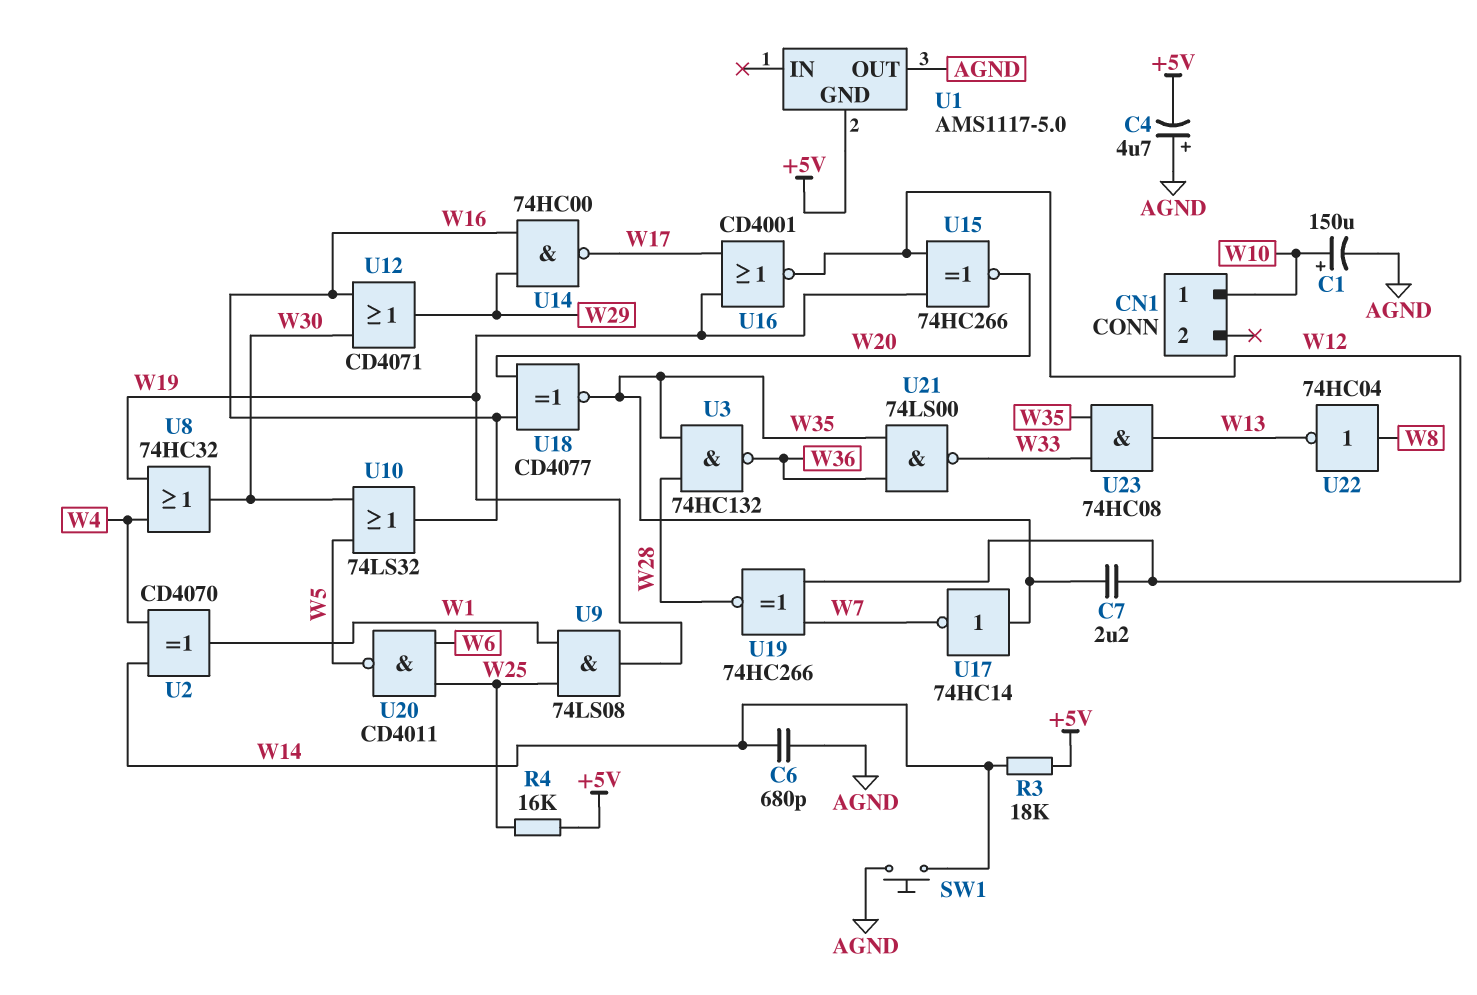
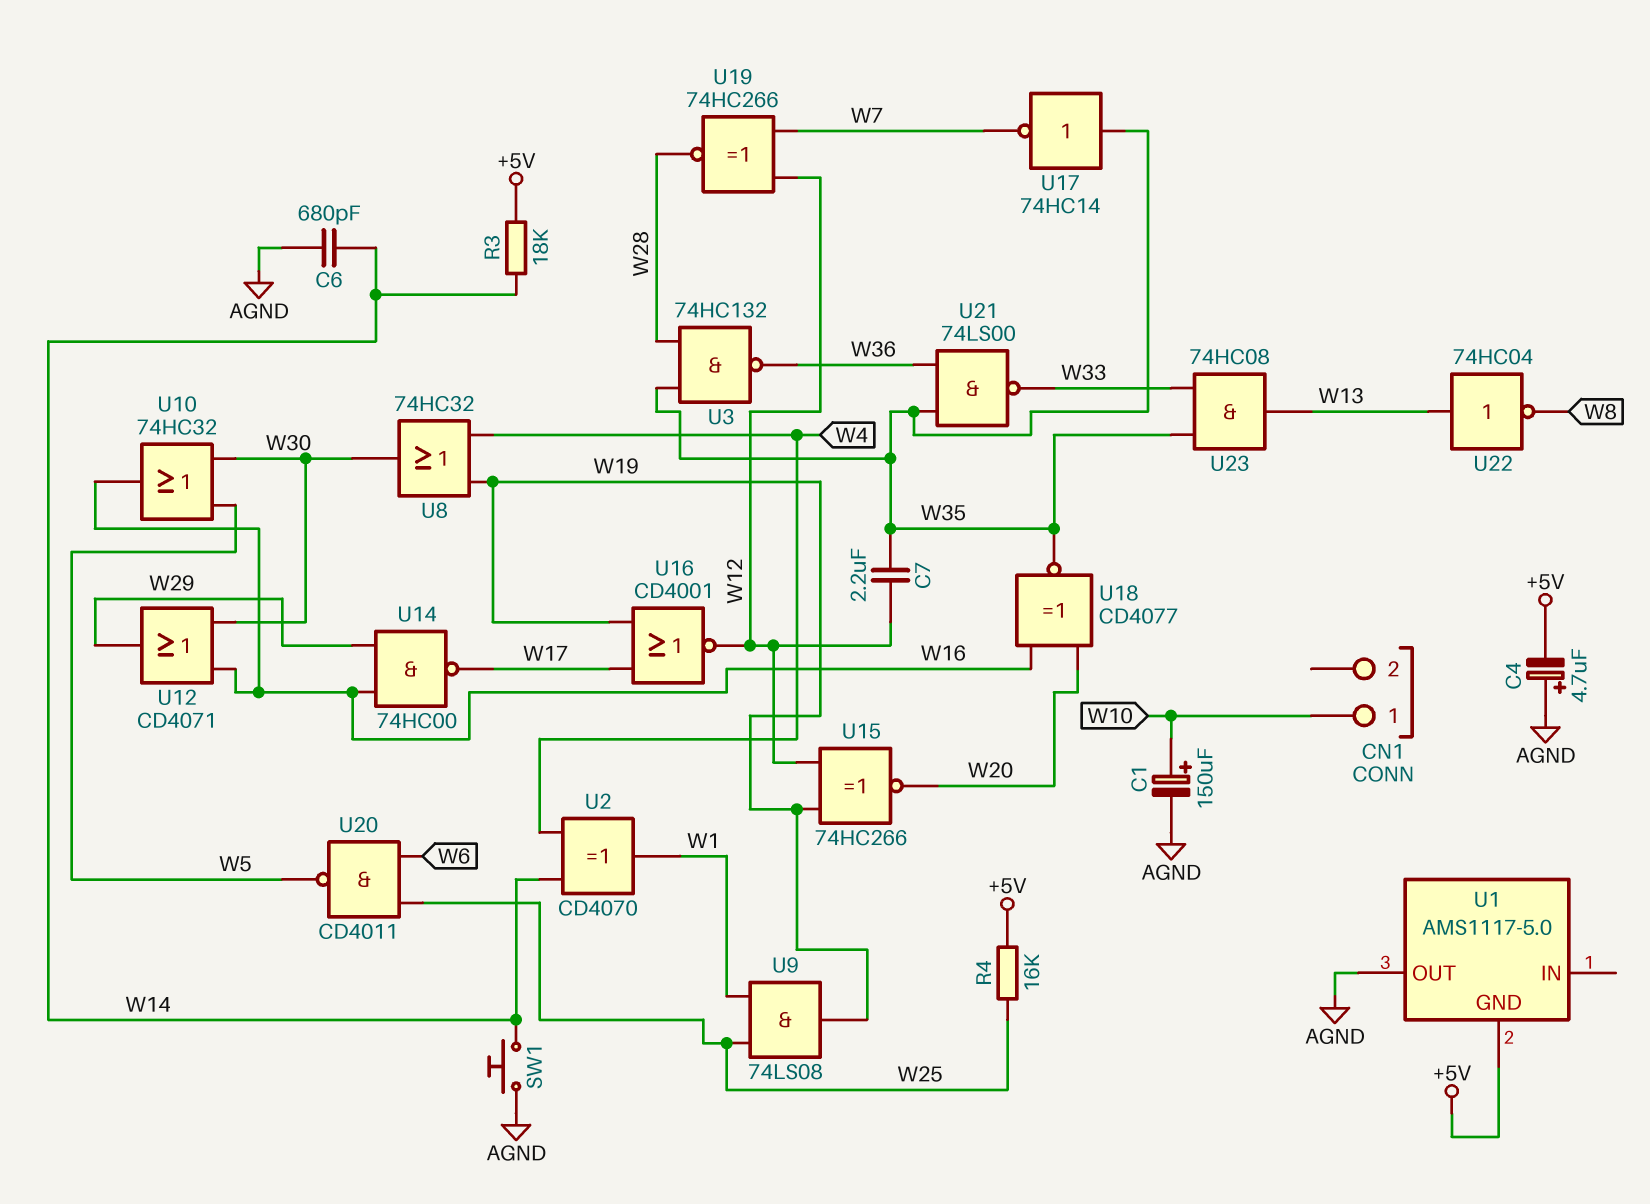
U10: OR 74LS32 (in W5, in W30, out W16) -> OR 74HC32 (in W5, in W30, out W16)
U22: NOT 74HC04 (in W8, out W13) -> NOT 74HC04 (in W13, out W8)

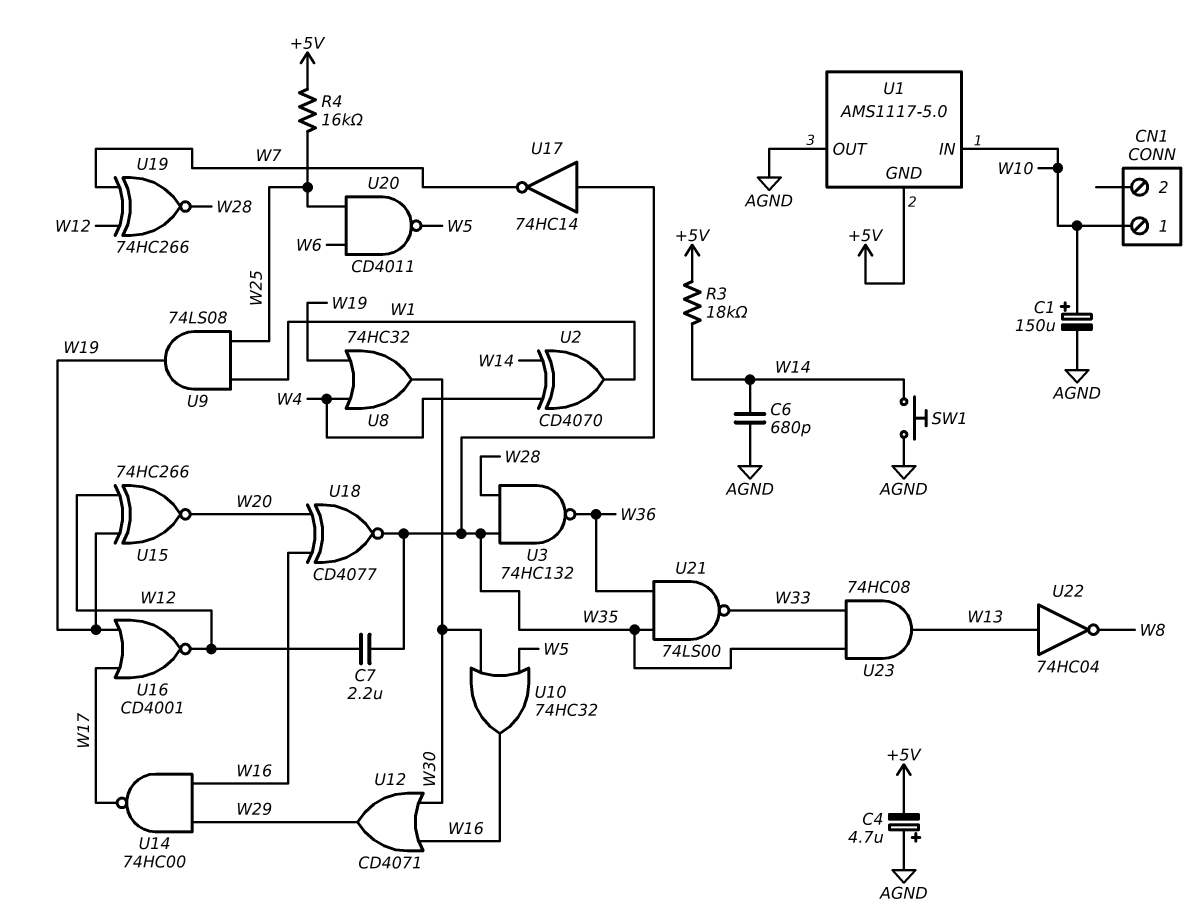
U1 pin IN: none -> W10

